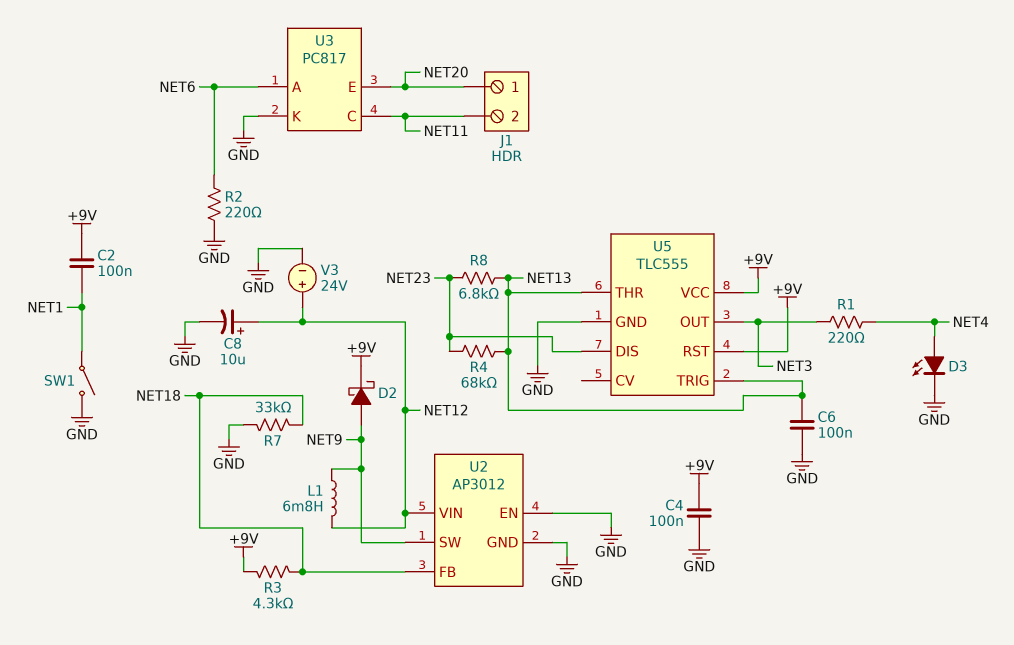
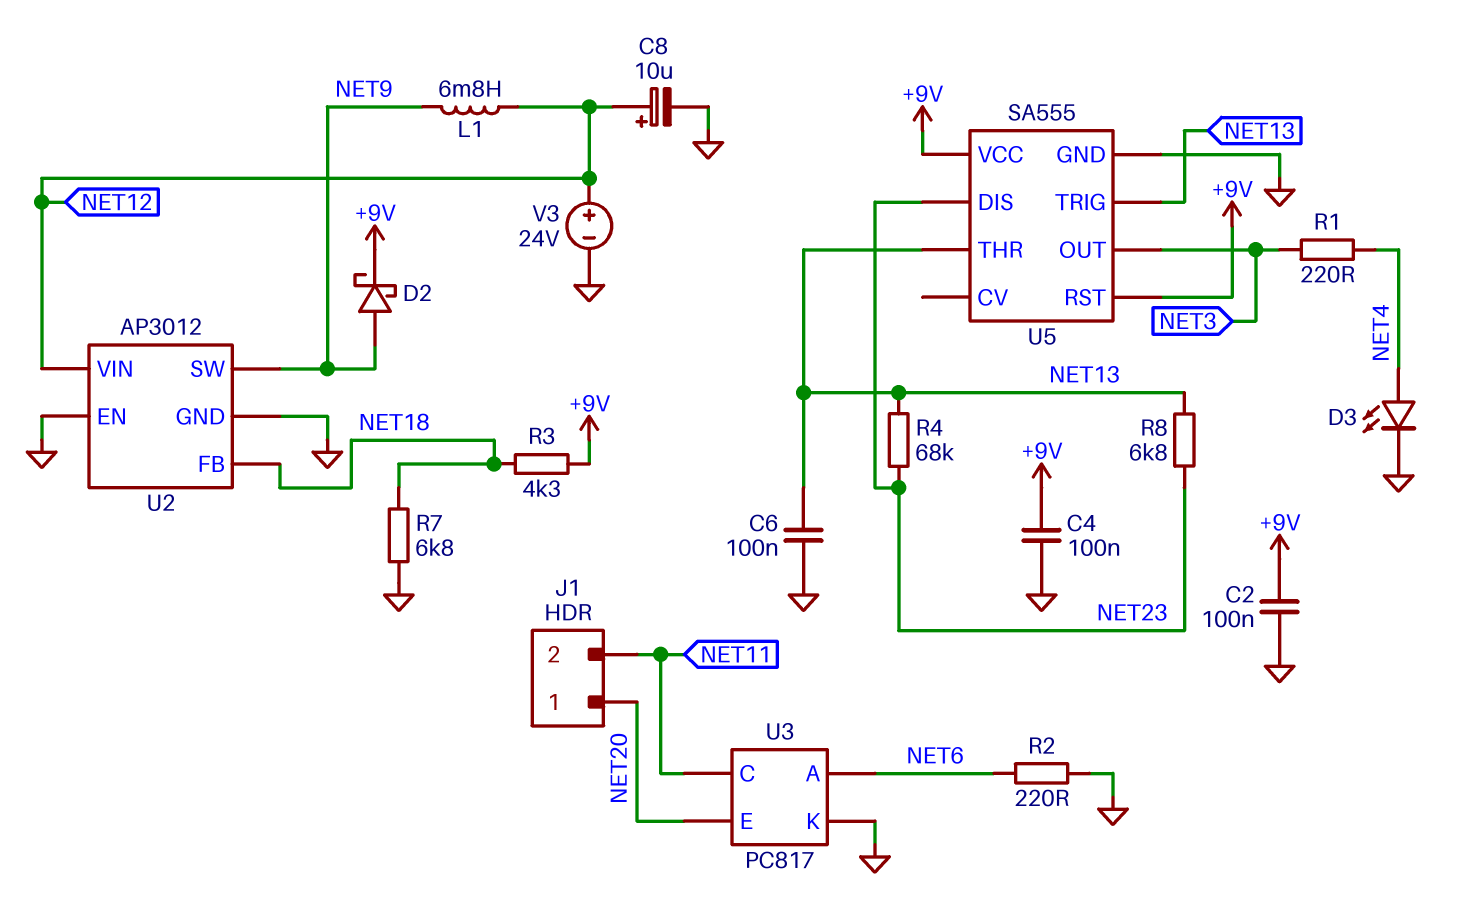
C2: 100nF (+9V, NET1) -> 100nF (+9V, GND)
R7: 33k (GND, NET18) -> 6.8k (GND, NET18)
SW1: switch (GND, NET1) -> none
U5: TLC555 -> SA555

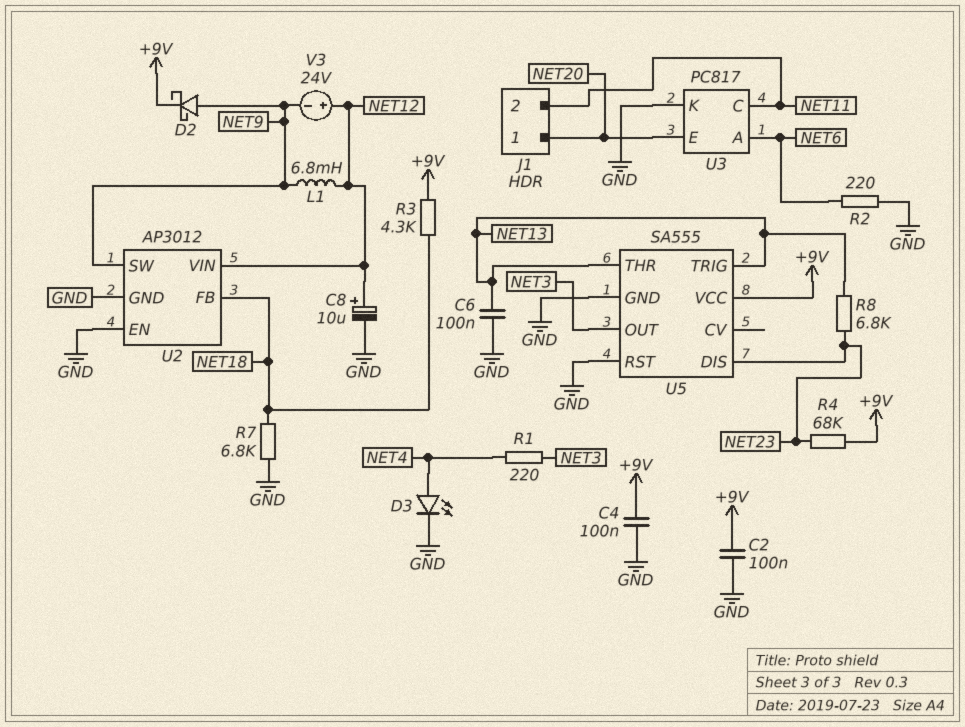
R4: 68k (NET13, NET23) -> 68k (+9V, NET23)
U5 pin RST: +9V -> GND
V3: 24V (plus NET12, minus GND) -> 24V (plus NET12, minus NET9)

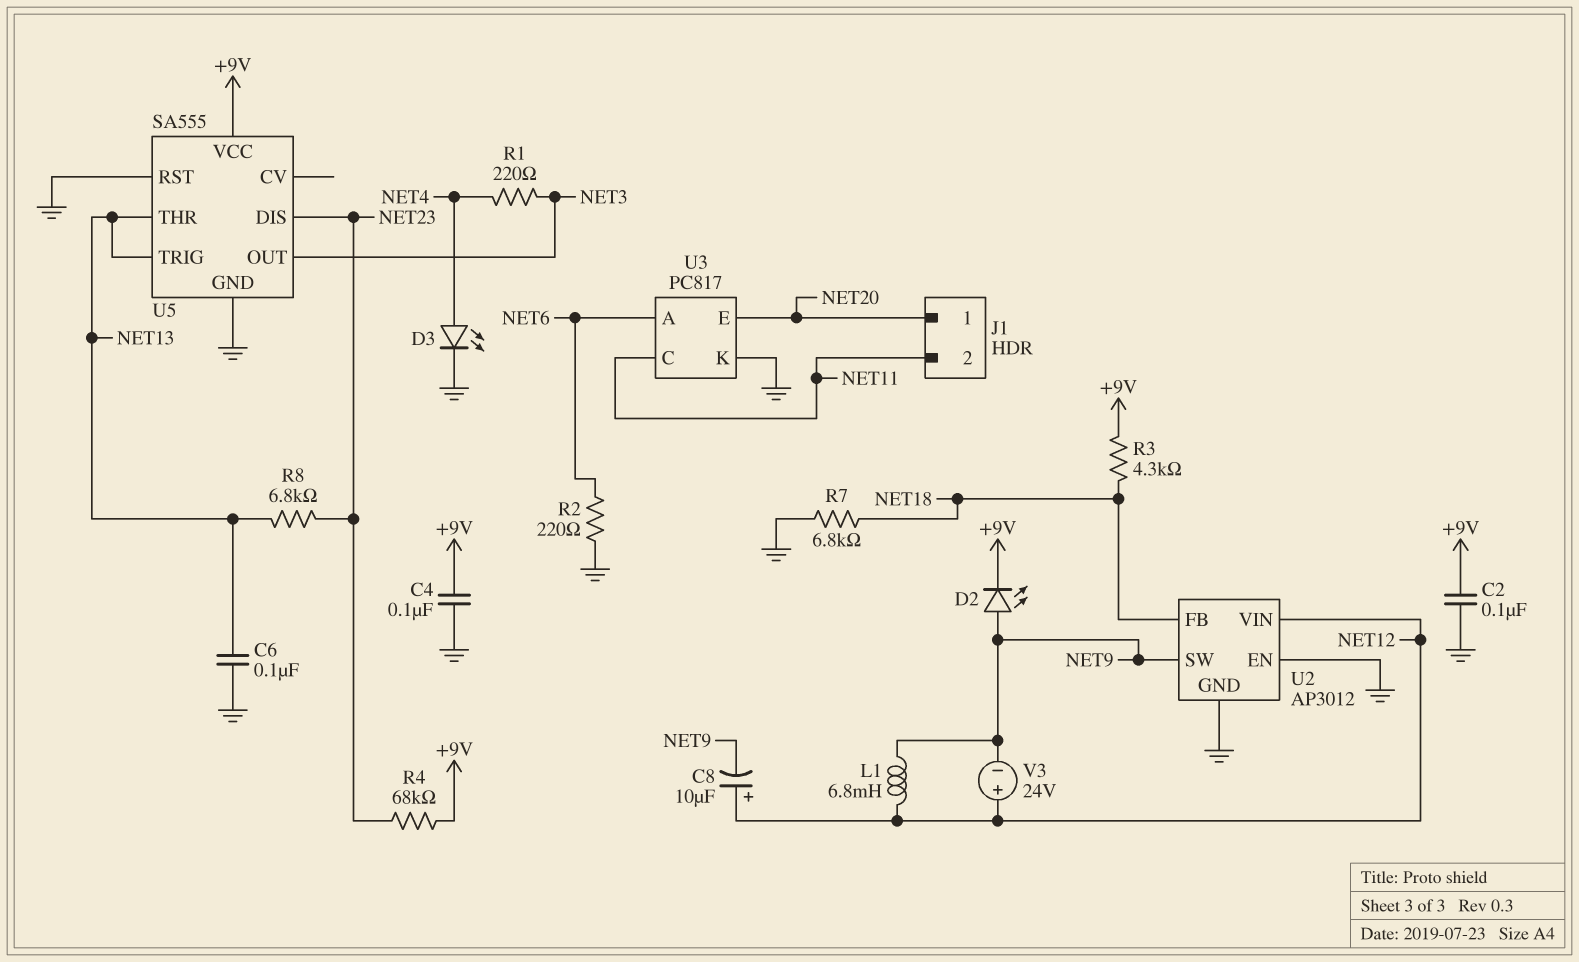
C8: 10uF (plus NET12, minus GND) -> 10uF (plus NET12, minus NET9)
D2: schottky (A NET9, K +9V) -> LED (A NET9, K +9V)

